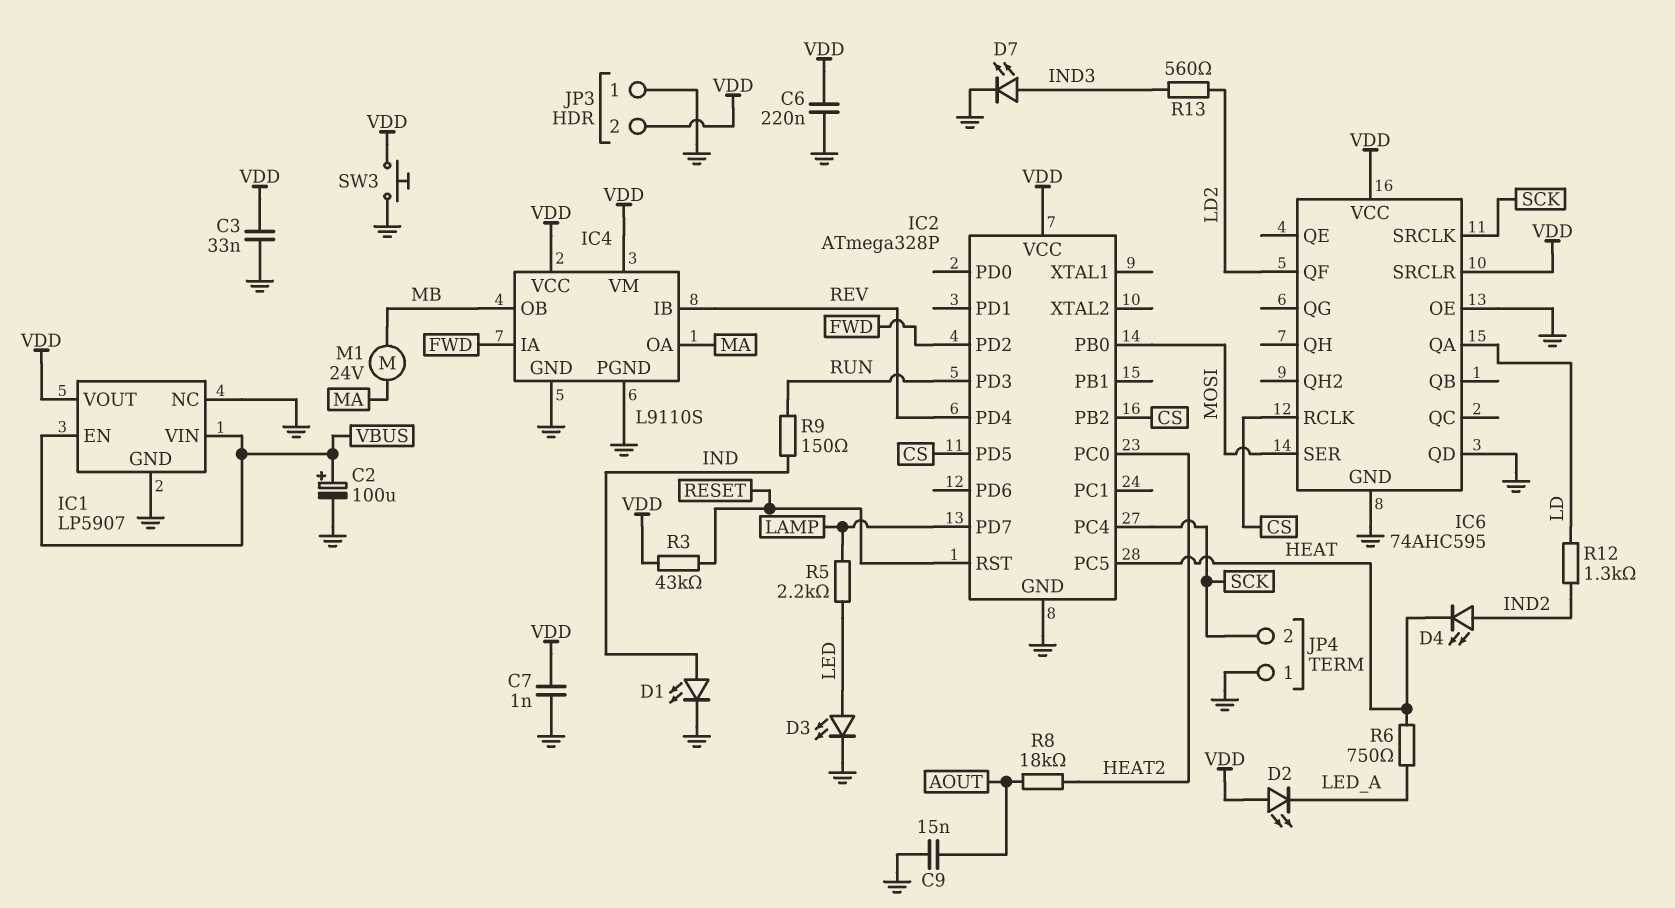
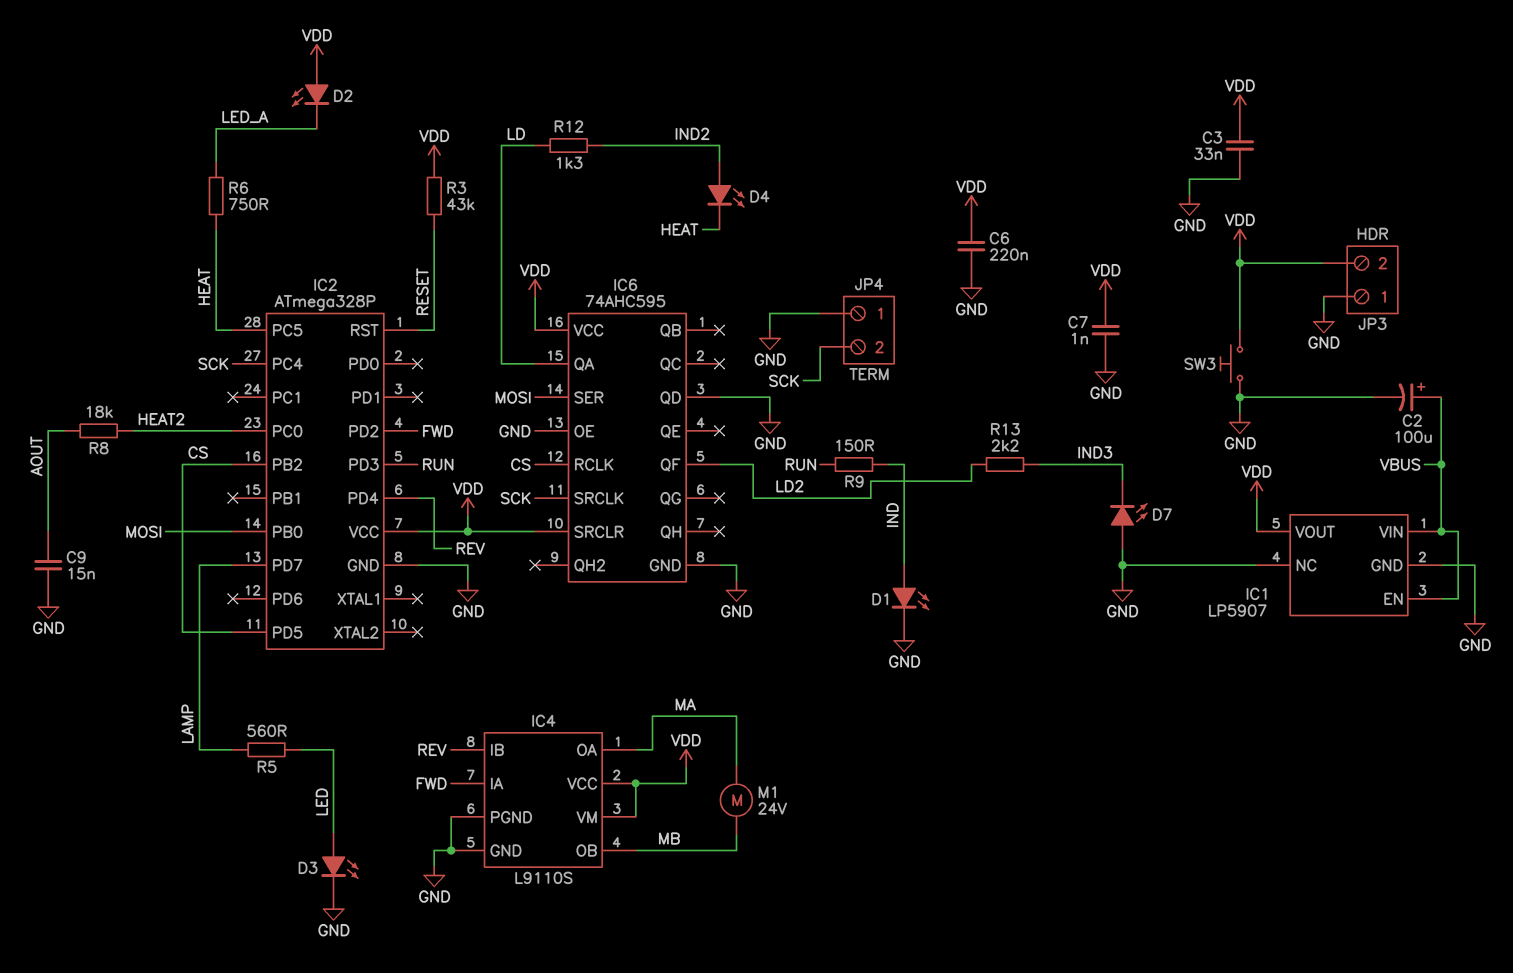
D7: LED (A IND3, K GND) -> LED (A GND, K IND3)
R5: 2.2k (LAMP, LED) -> 560 (LAMP, LED)
R13: 560 (IND3, LD2) -> 2.2k (IND3, LD2)

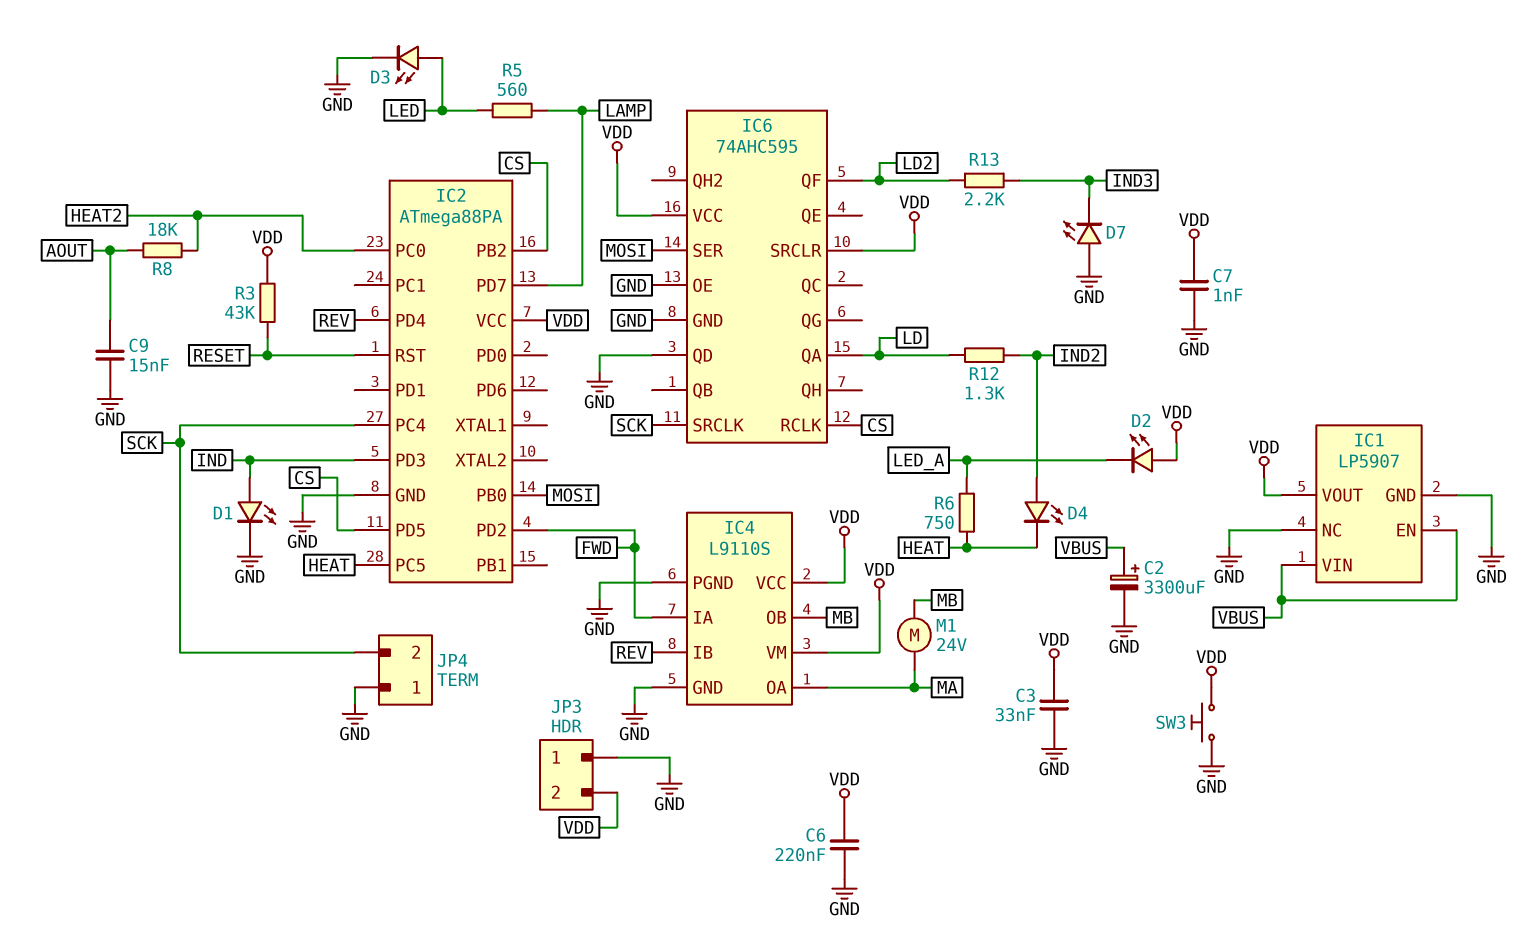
C2: 100uF (plus VBUS, minus GND) -> 3300uF (plus VBUS, minus GND)
IC2: ATmega328P -> ATmega88PA
IC2 pin PD3: RUN -> IND
R9: 150 (IND, RUN) -> none

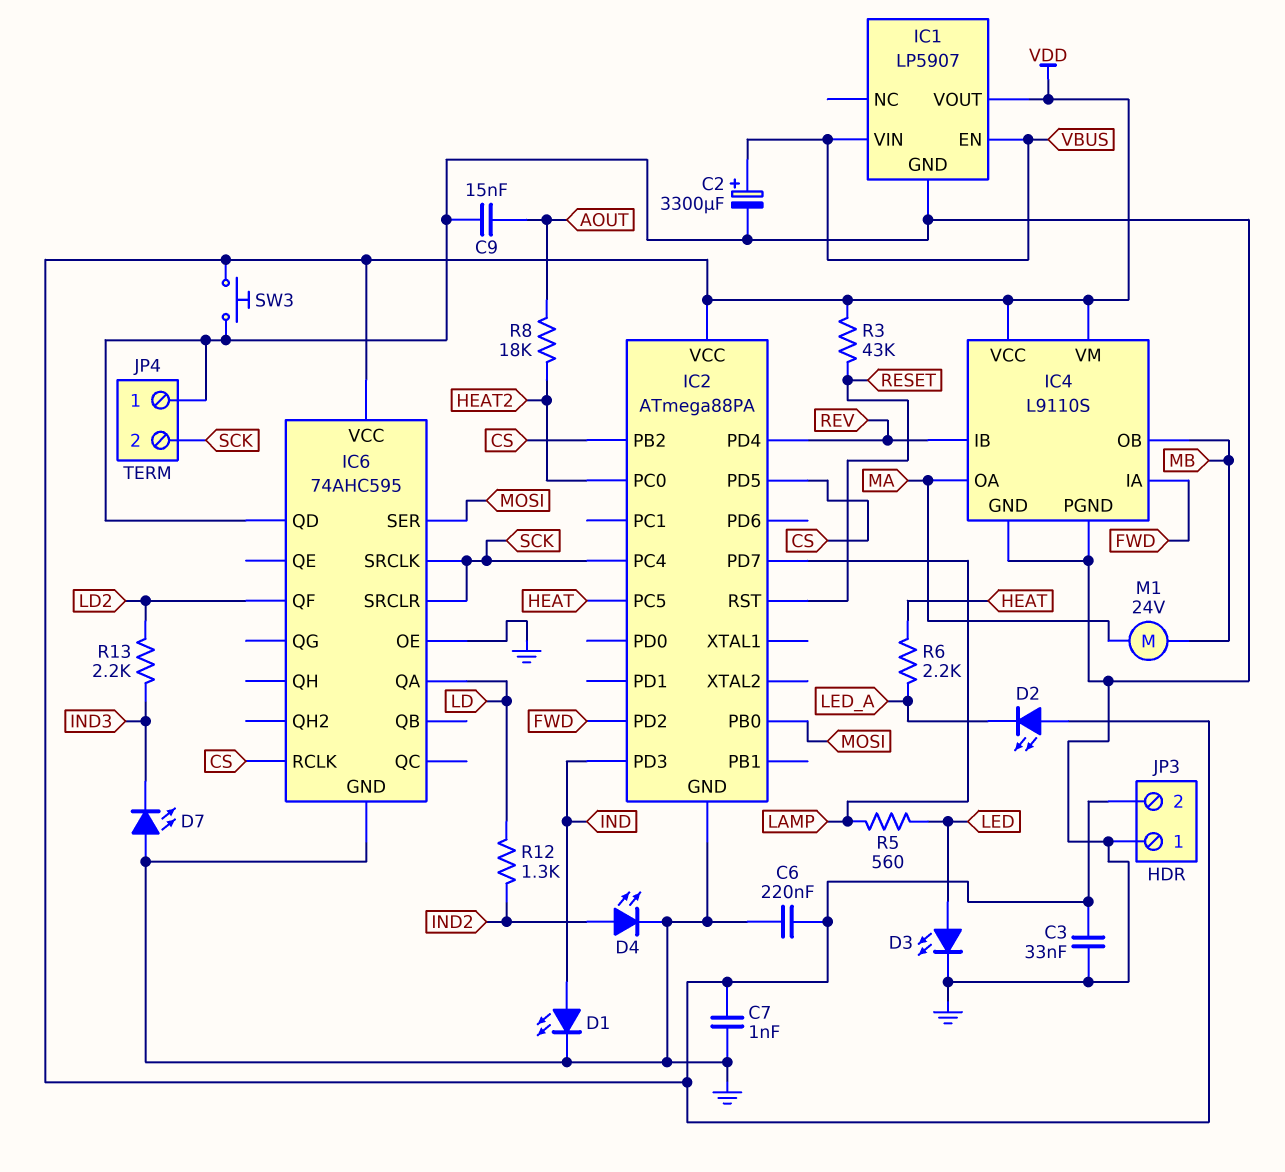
D4: LED (A IND2, K HEAT) -> LED (A IND2, K GND)
IC1 pin NC: GND -> none
IC6 pin SRCLR: VDD -> SCK
R6: 750 (HEAT, LED_A) -> 2.2k (HEAT, LED_A)

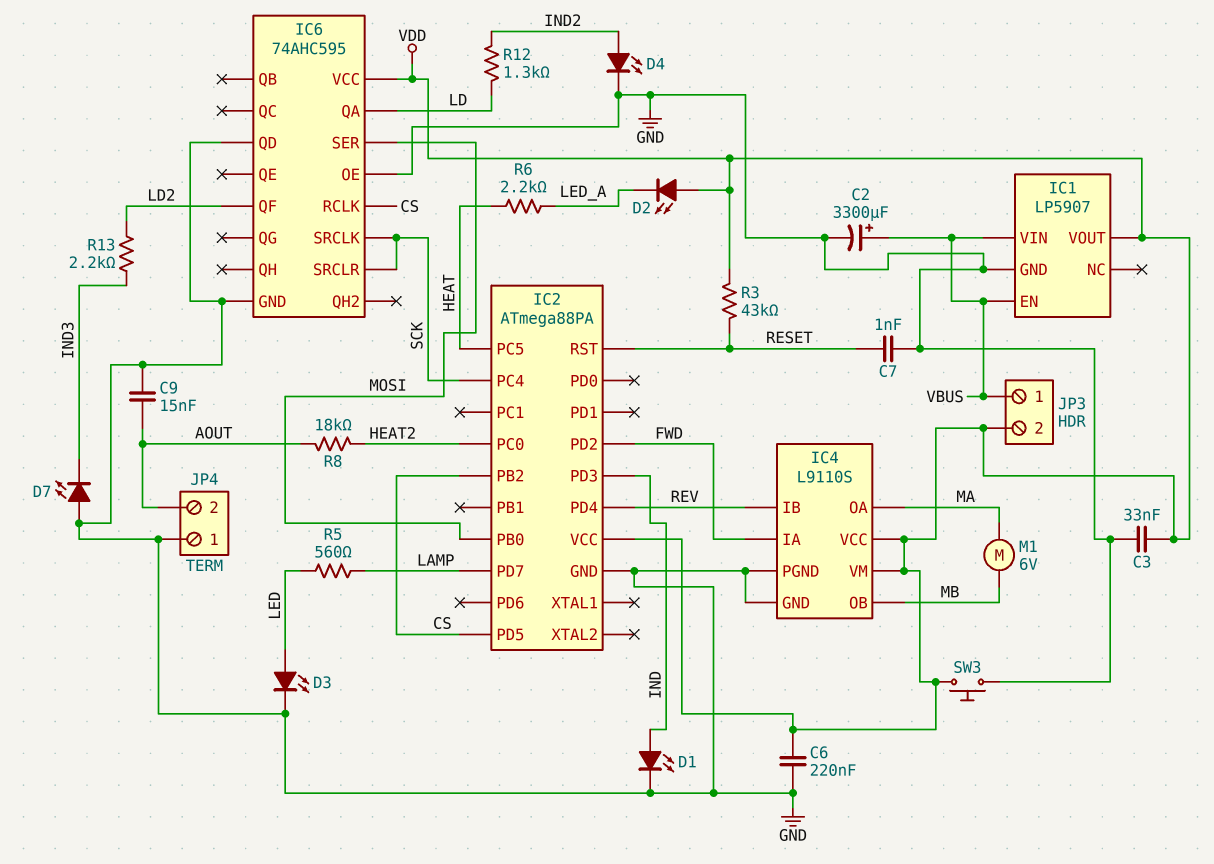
C7: 1nF (GND, VDD) -> 1nF (GND, RESET)
JP3 pin 1: GND -> VBUS
JP4 pin 2: SCK -> AOUT
M1: motor 24V (MA, MB) -> motor 6V (MA, MB)

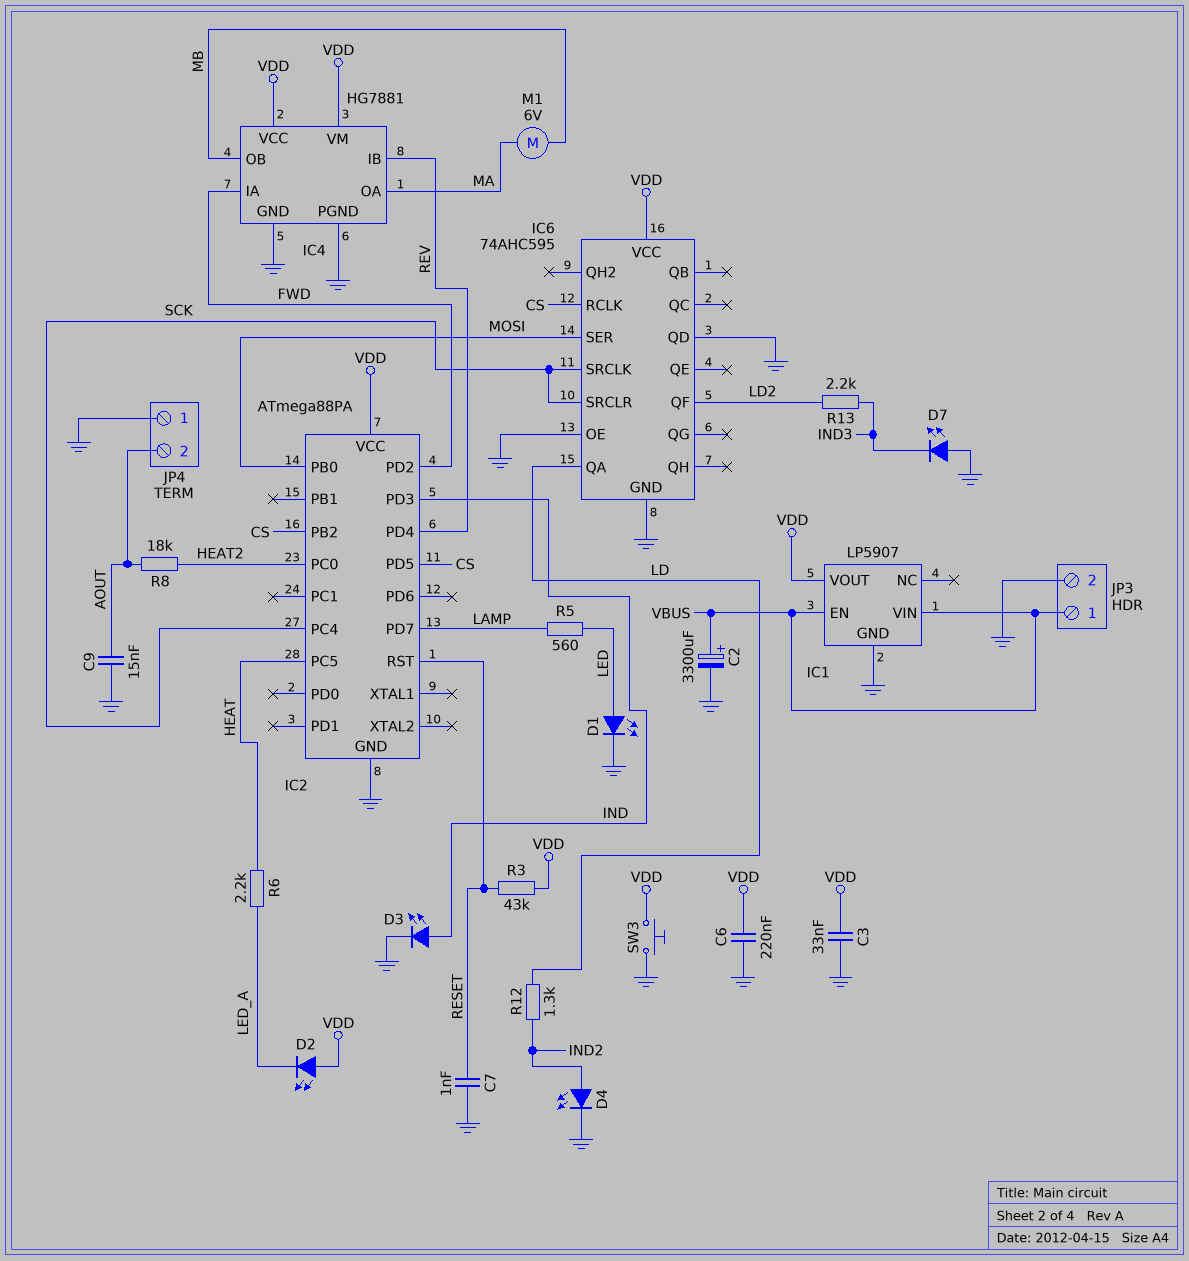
D1: LED (A IND, K GND) -> LED (A LED, K GND)
D3: LED (A LED, K GND) -> LED (A IND, K GND)
IC4: L9110S -> HG7881
JP3 pin 2: VDD -> GND

